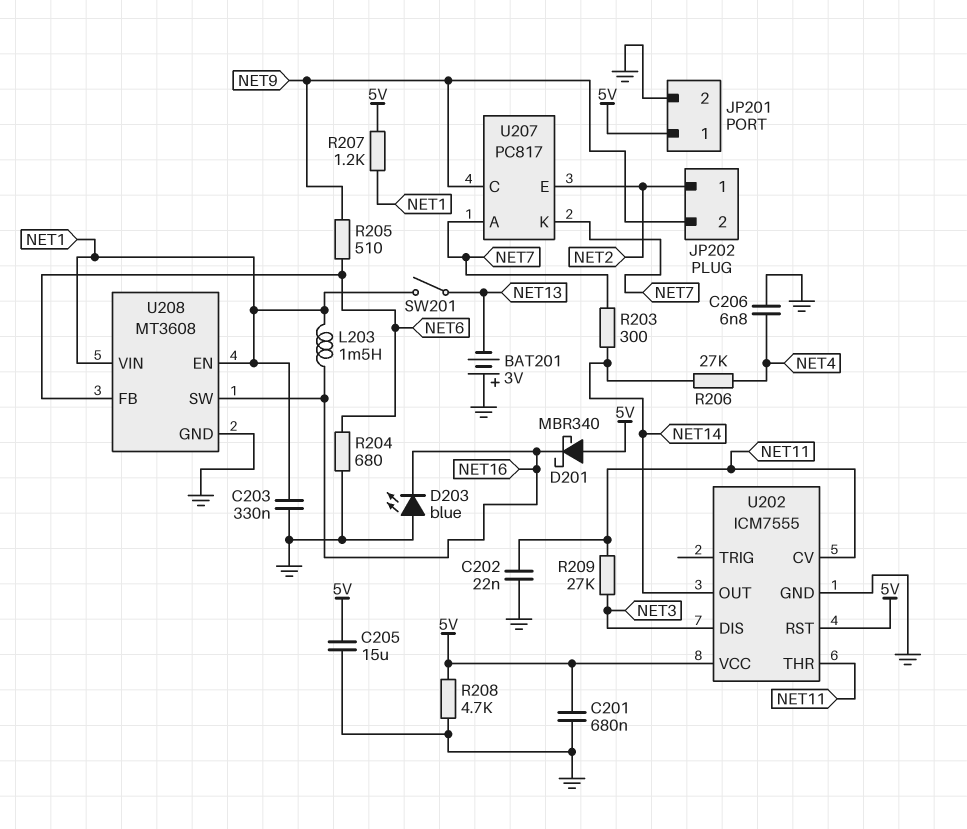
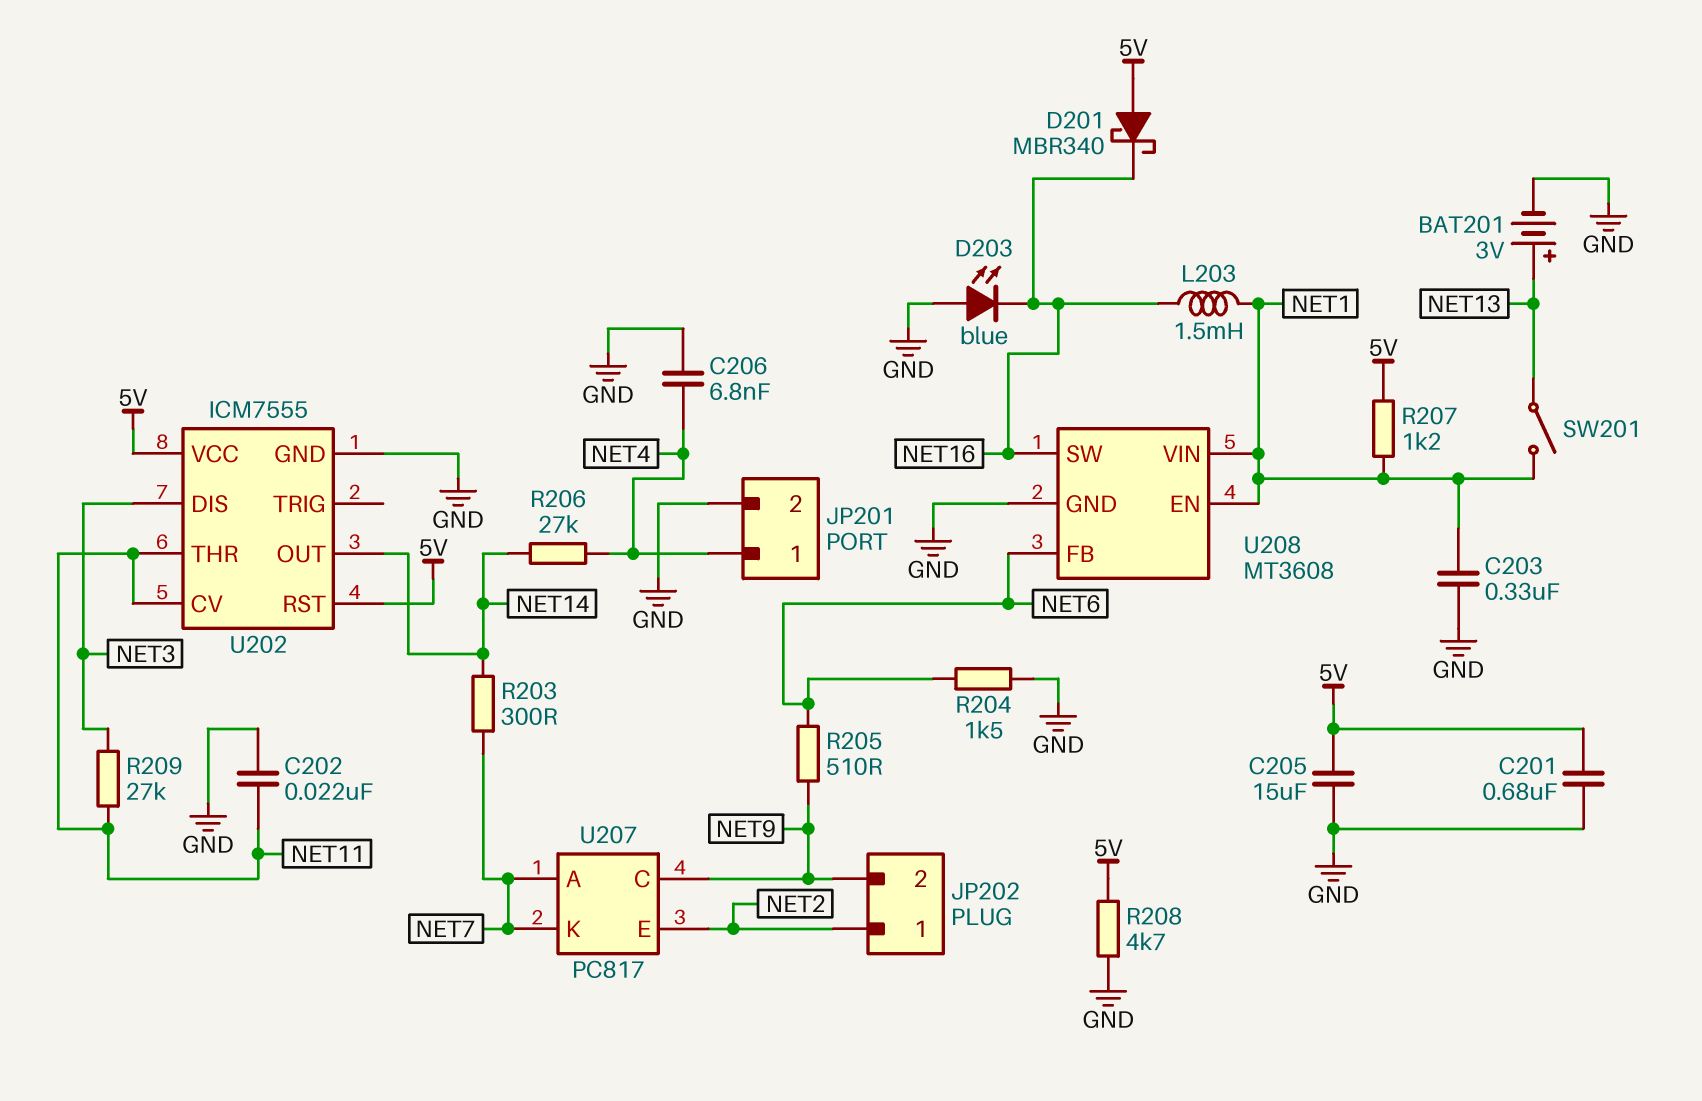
BAT201: 3V (plus GND, minus NET13) -> 3V (plus NET13, minus GND)
JP201 pin 1: 5V -> NET4
R204: 680 (GND, NET6) -> 1.5k (GND, NET6)

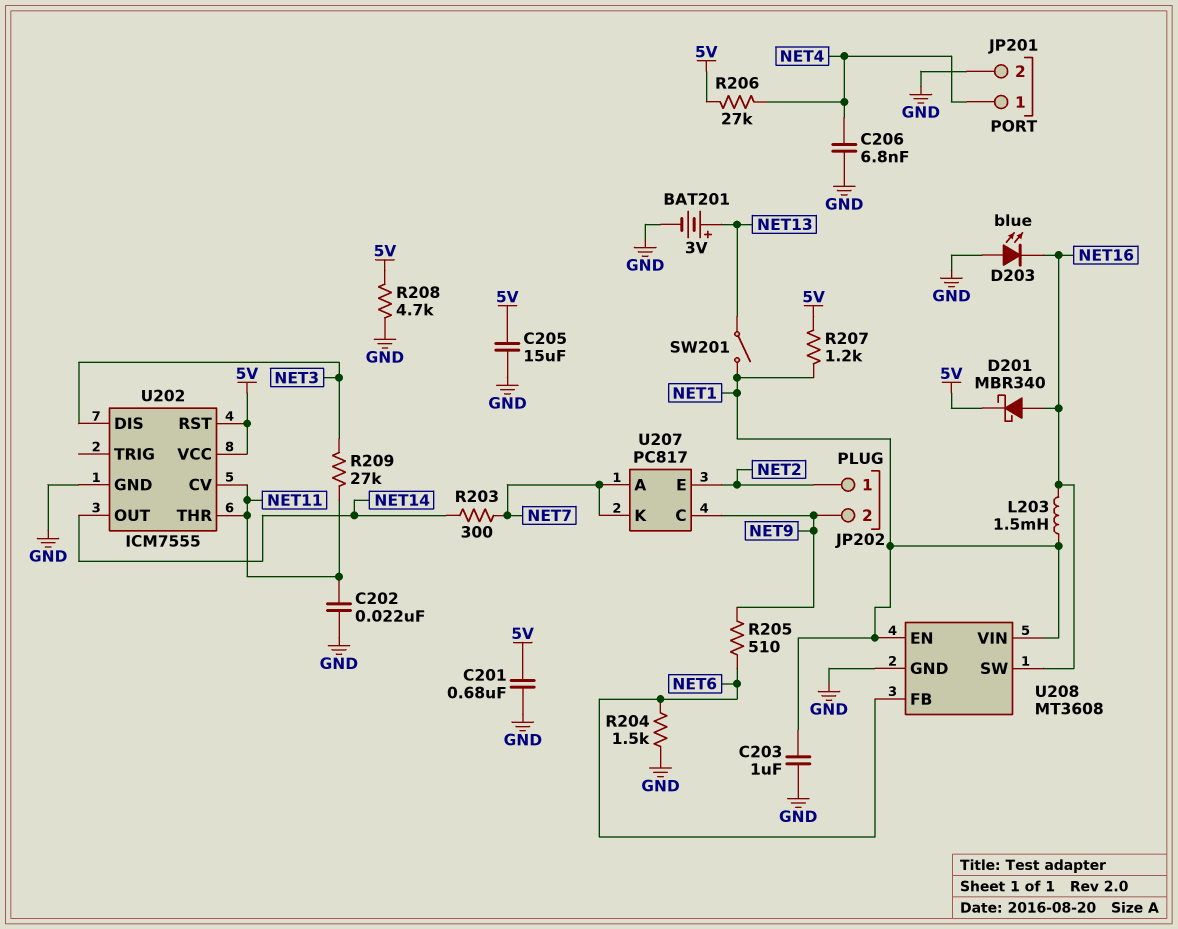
C203: 330nF (GND, NET1) -> 1uF (GND, NET1)
D201: schottky MBR340 (A 5V, K NET16) -> schottky MBR340 (A NET16, K 5V)
R206: 27k (NET4, NET14) -> 27k (5V, NET4)

